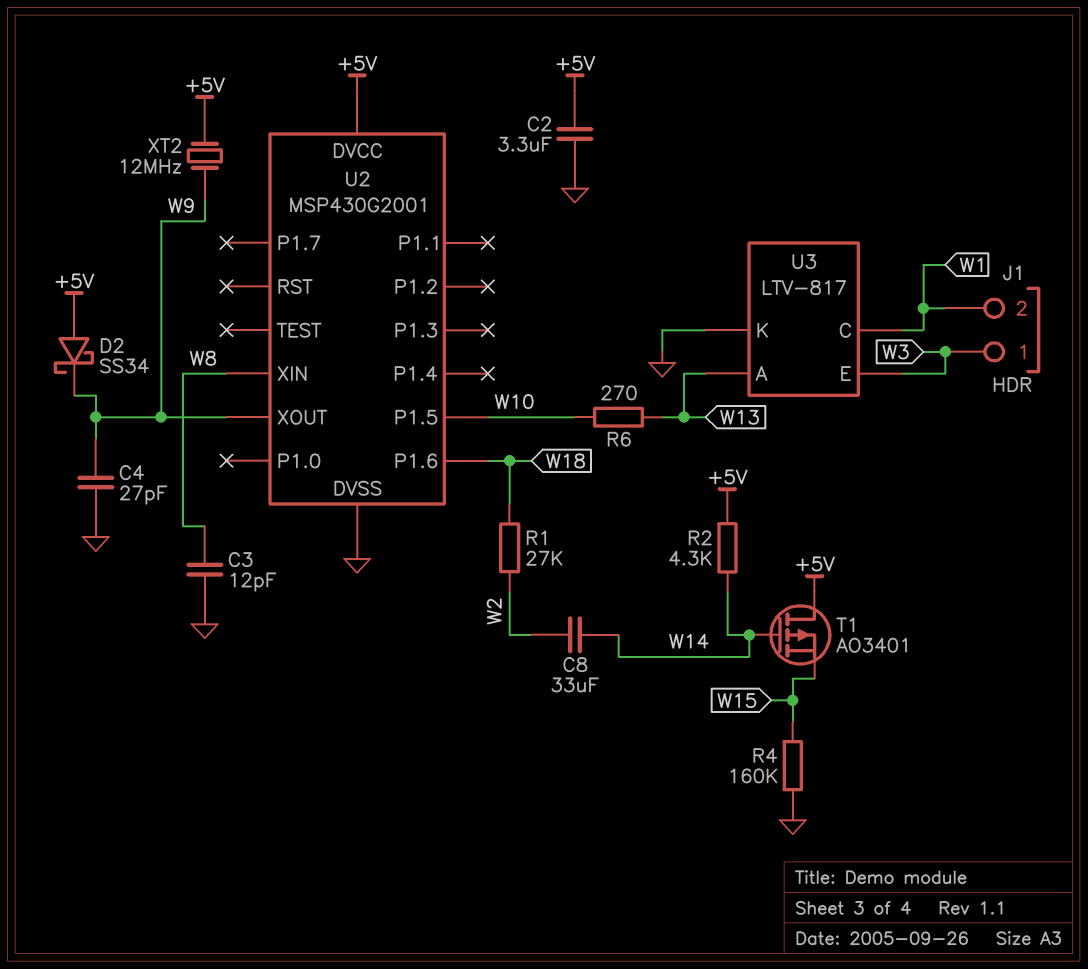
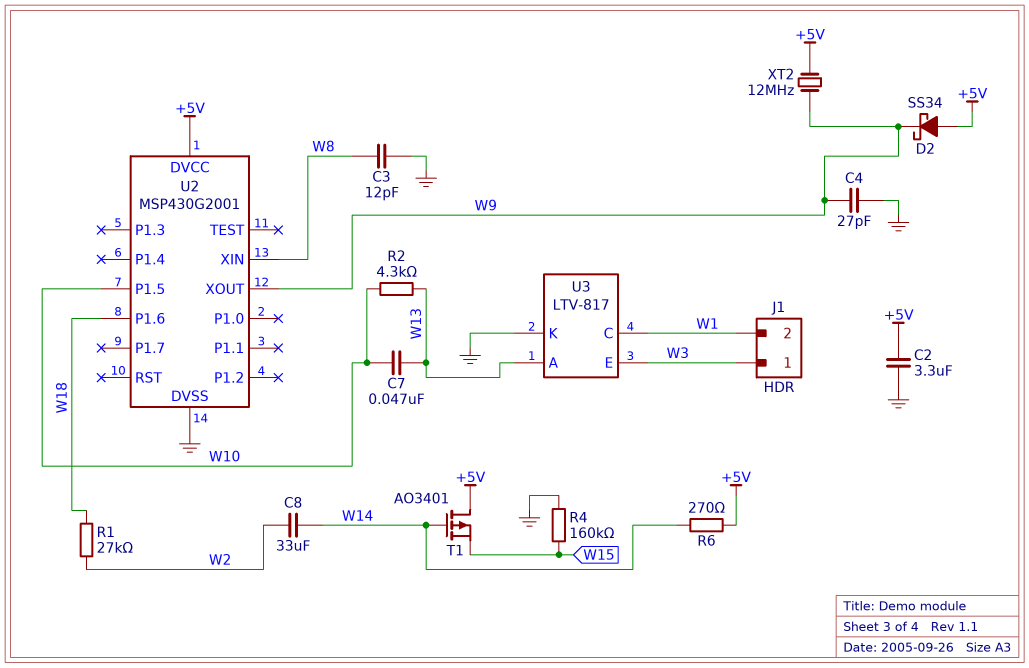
C7: none -> 47nF (W10, W13)
R2: 4.3k (+5V, W14) -> 4.3k (W10, W13)
R6: 270 (W10, W13) -> 270 (+5V, W14)

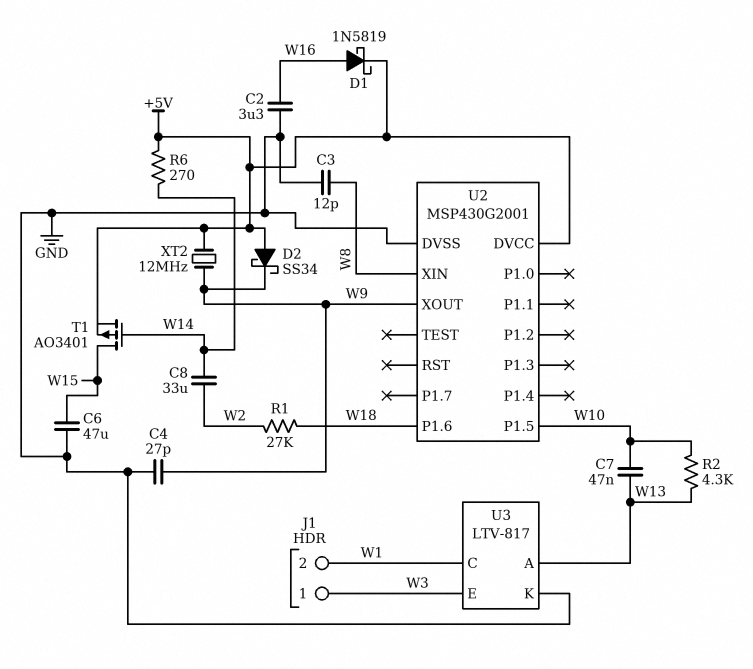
C2: 3.3uF (+5V, GND) -> 3.3uF (GND, W16)
C6: none -> 47uF (GND, W15)
D1: none -> schottky 1N5819 (A W16, K +5V)
R4: 160k (GND, W15) -> none
T1: PMOS AO3401 (G W14, D +5V, S W15) -> PMOS AO3401 (G W14, D W15, S +5V)

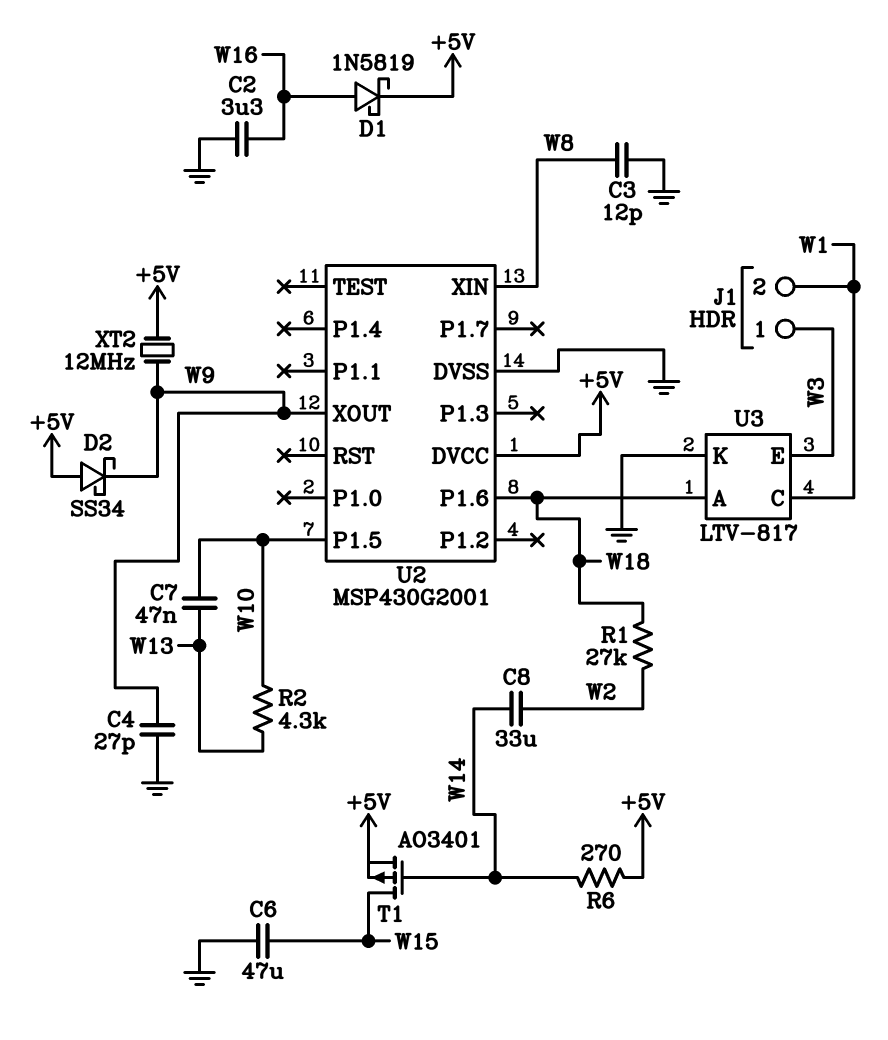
U3 pin A: W13 -> W18

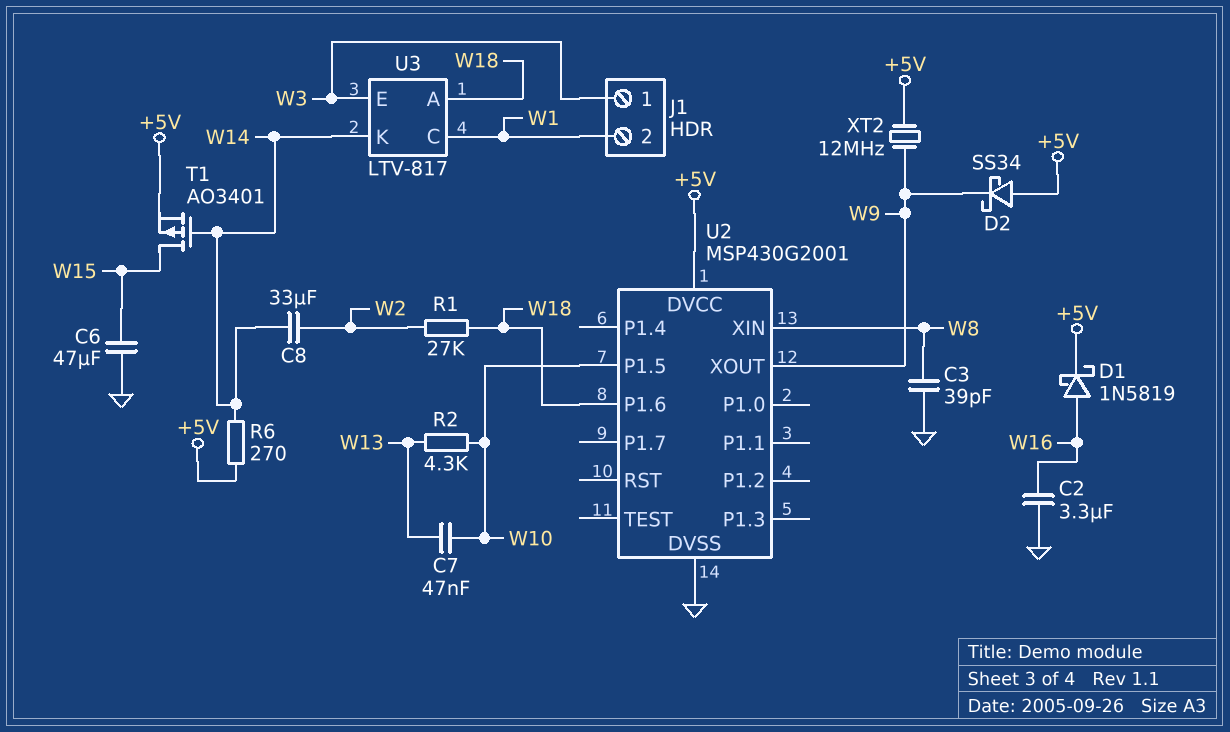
C3: 12pF (GND, W8) -> 39pF (GND, W8)
C4: 27pF (GND, W9) -> none
U3 pin K: GND -> W14

